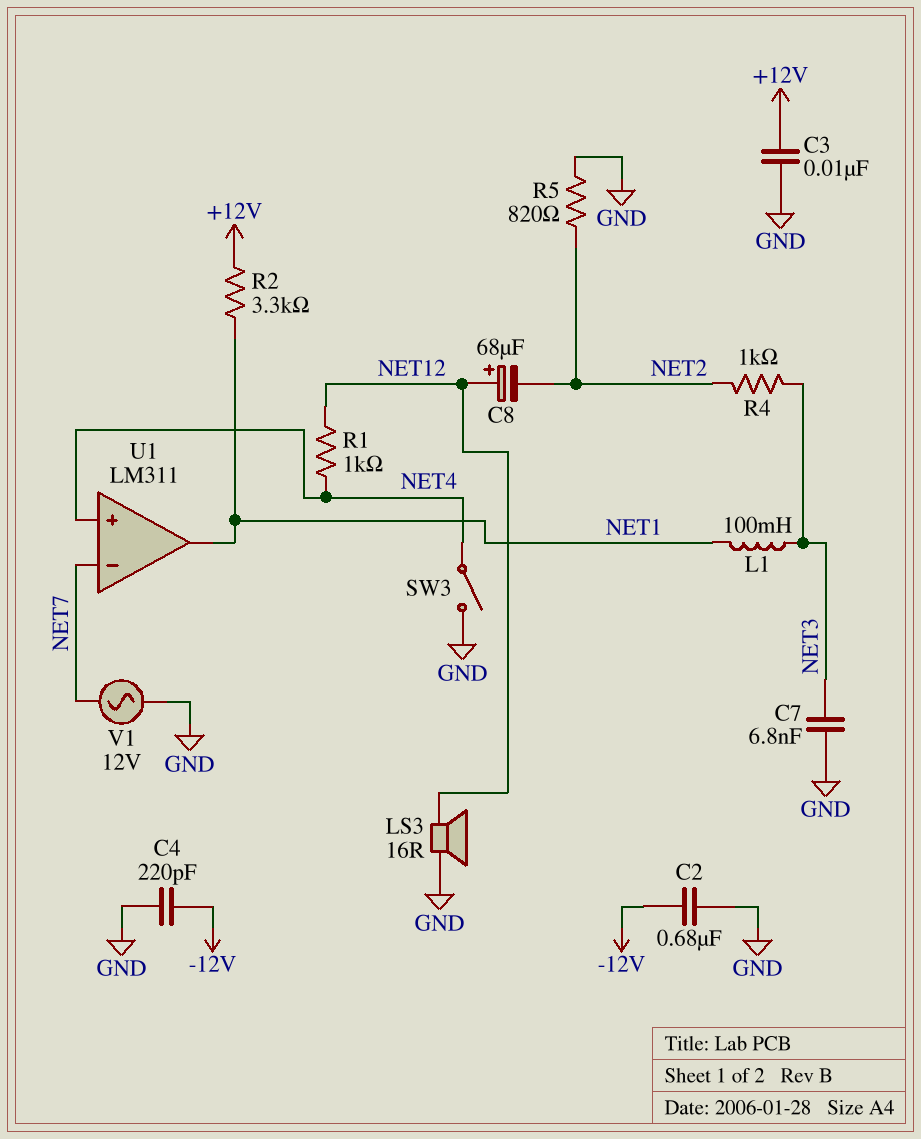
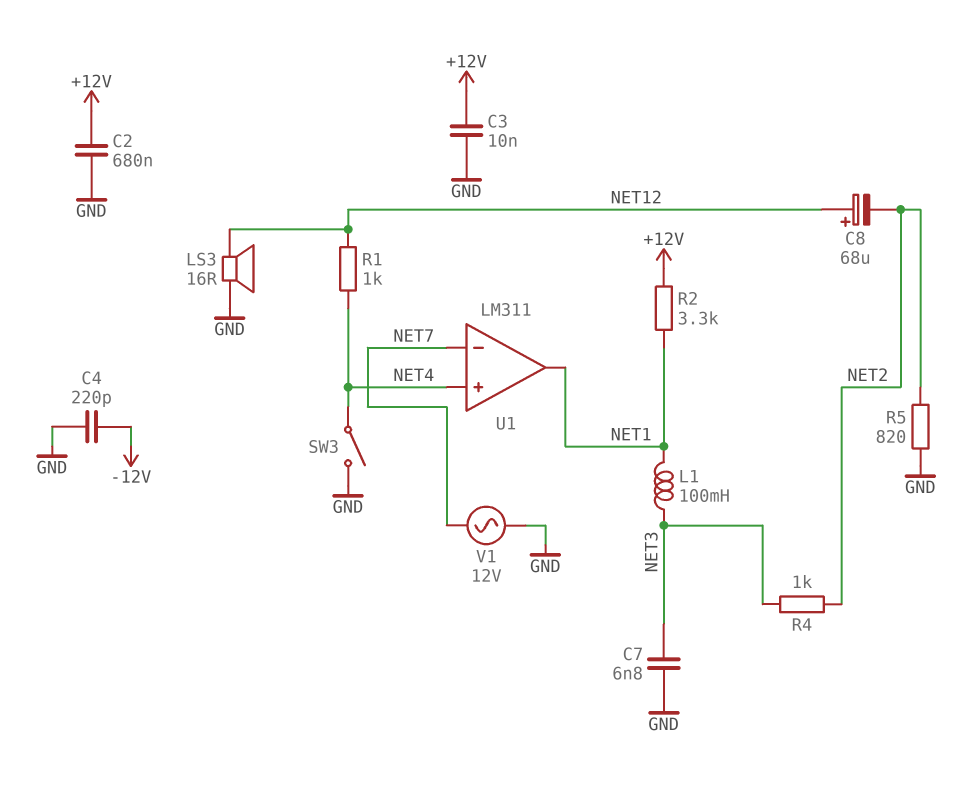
C2: 680nF (-12V, GND) -> 680nF (+12V, GND)

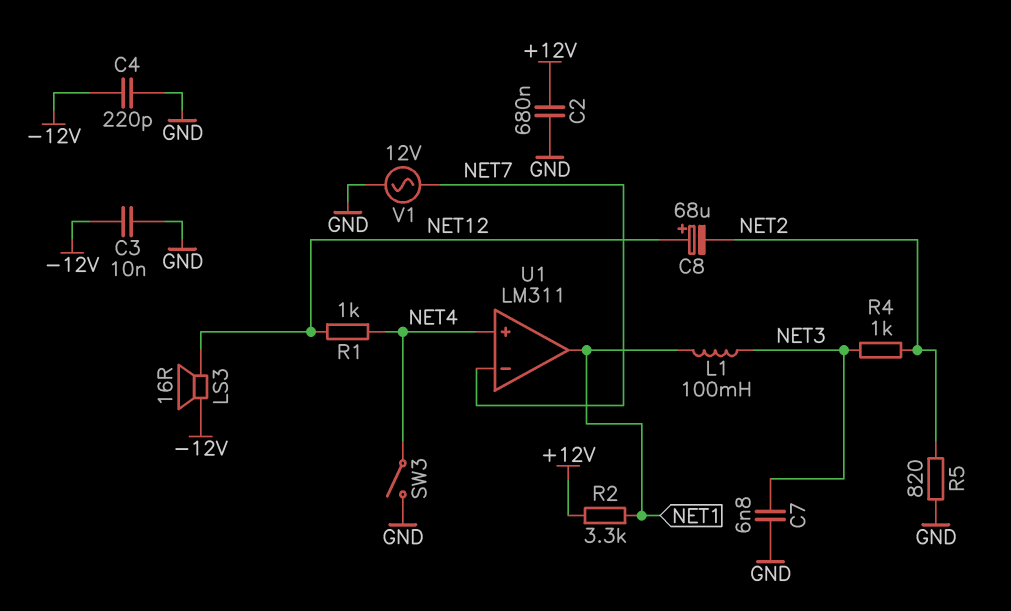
C3: 10nF (+12V, GND) -> 10nF (-12V, GND)
LS3: speaker 16R (GND, NET12) -> speaker 16R (-12V, NET12)

